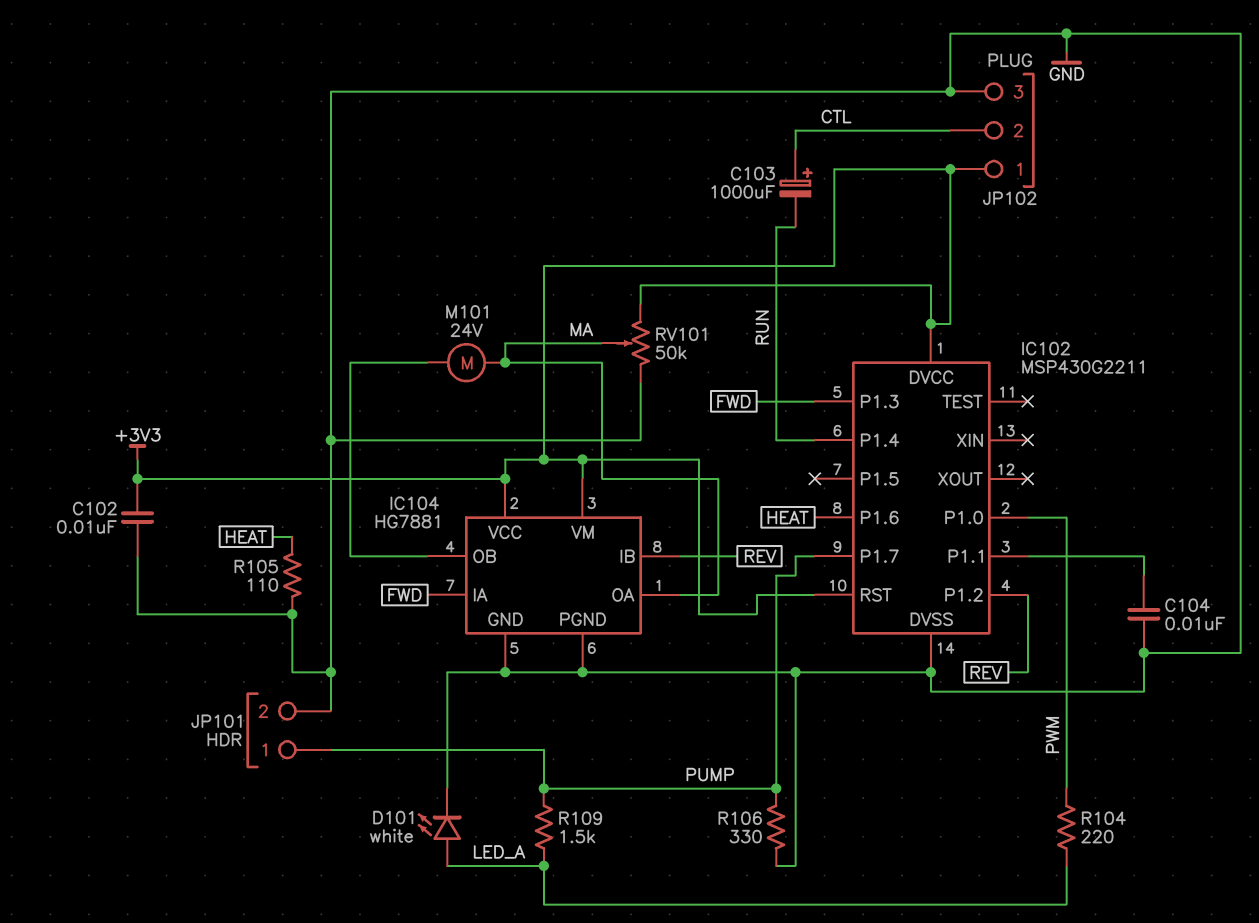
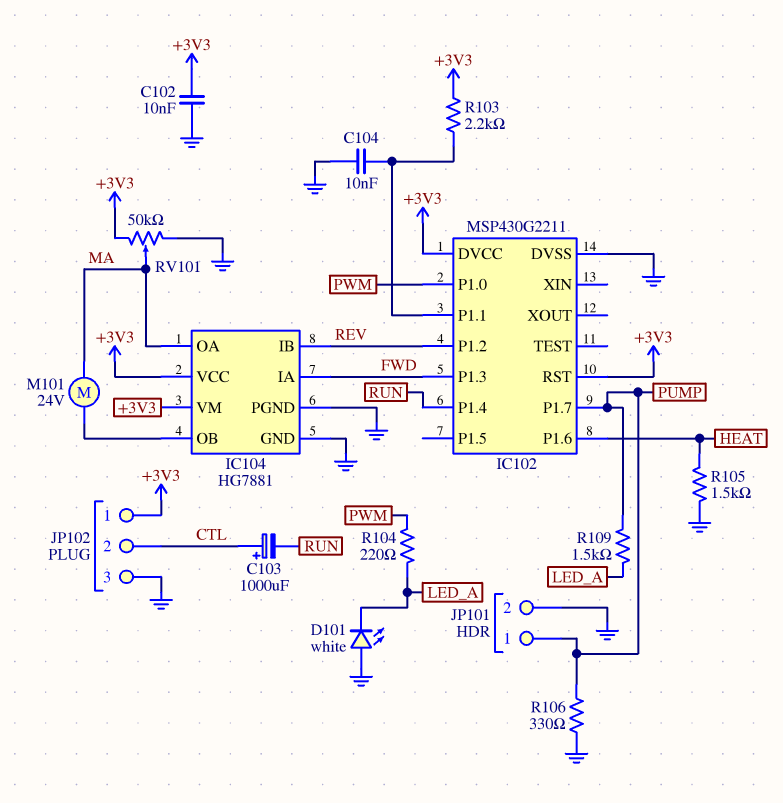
D101: LED white (A LED_A, K GND) -> LED white (A GND, K LED_A)
R103: none -> 2.2k (+3V3, IC102/P1.1)
R105: 110 (GND, HEAT) -> 1.5k (GND, HEAT)

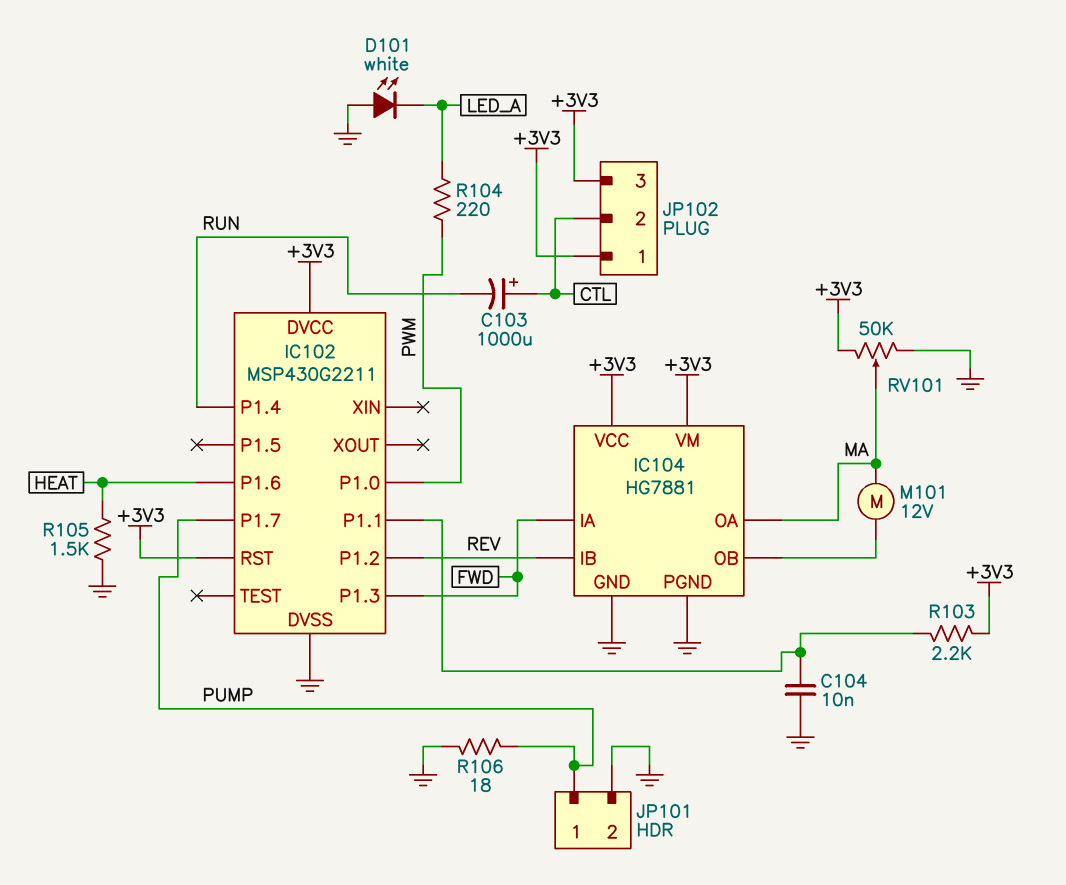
C102: 10nF (+3V3, GND) -> none
JP102 pin 3: GND -> +3V3
M101: motor 24V (IC104/OB, MA) -> motor 12V (IC104/OB, MA)
R106: 330 (GND, PUMP) -> 18 (GND, PUMP)
R109: 1.5k (LED_A, PUMP) -> none

